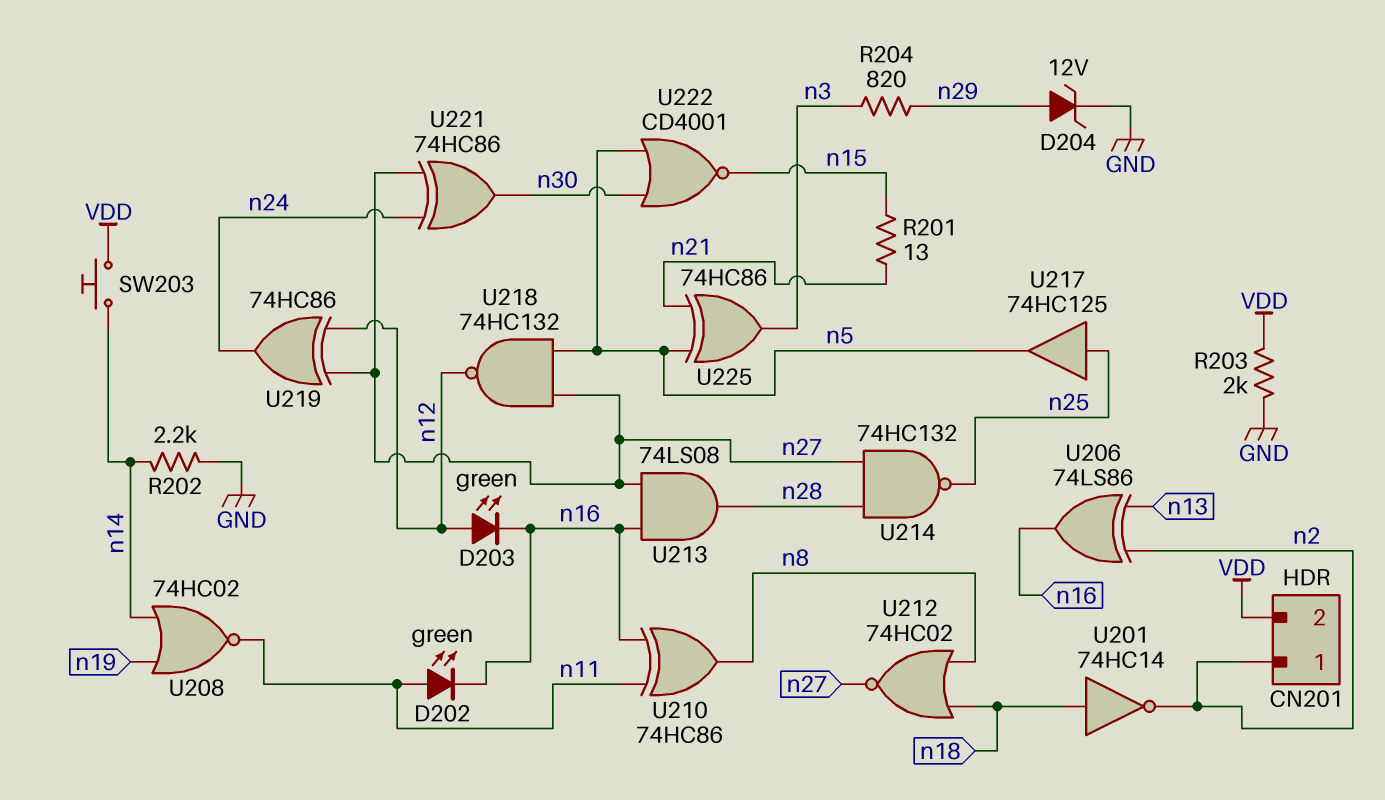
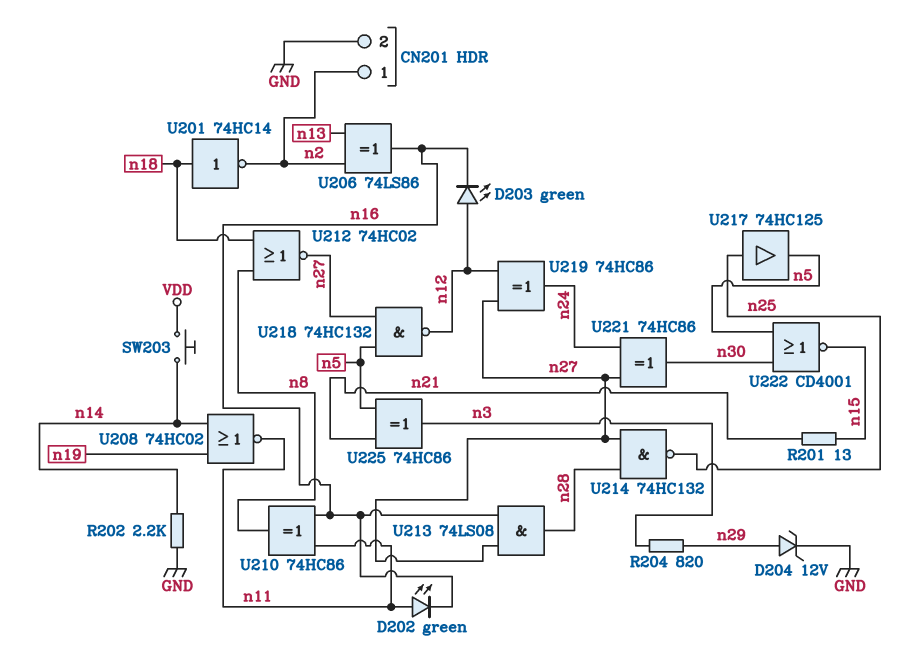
CN201 pin 2: VDD -> GND
R203: 2k (GND, VDD) -> none

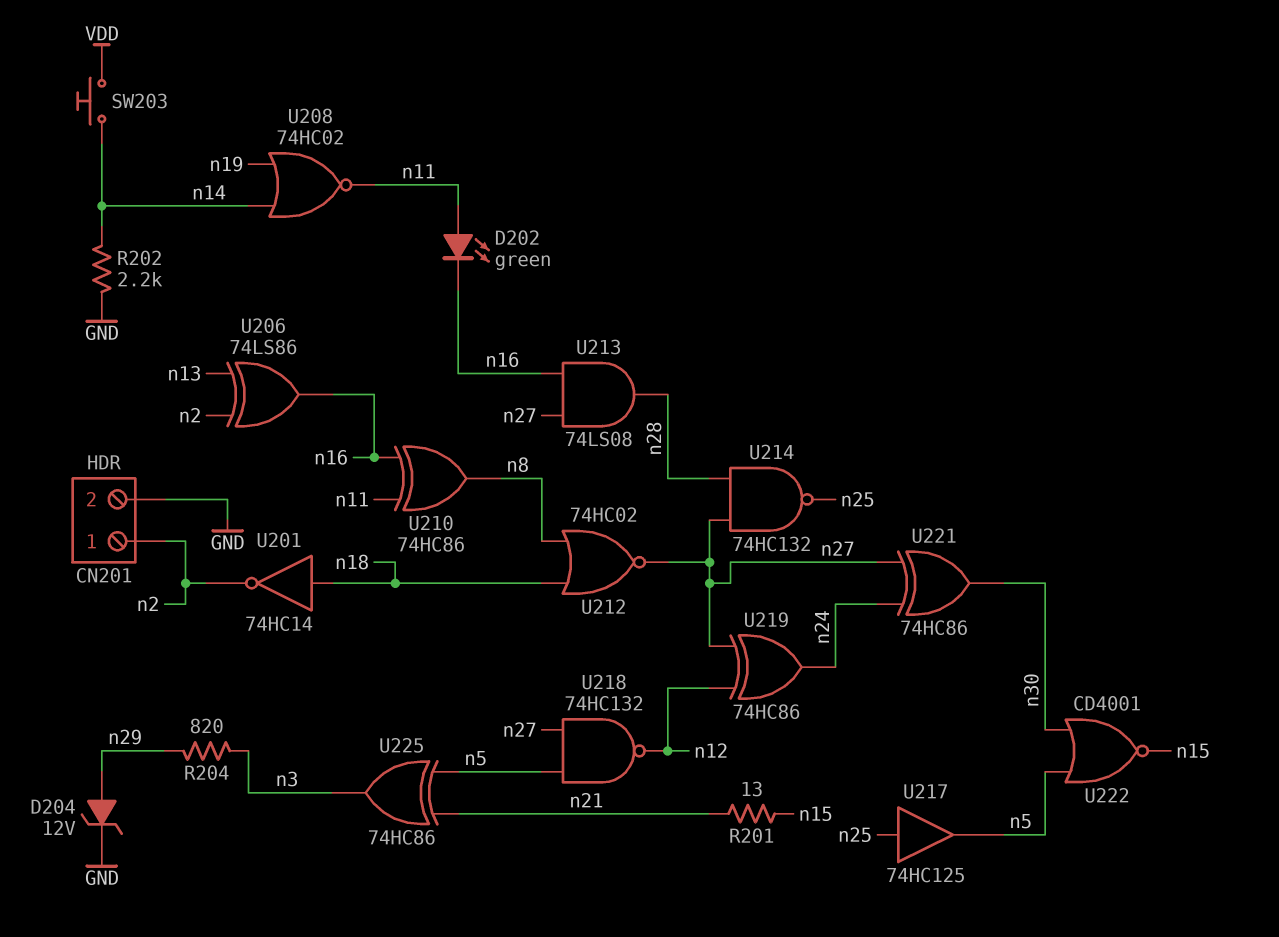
D203: LED green (A n12, K n16) -> none

